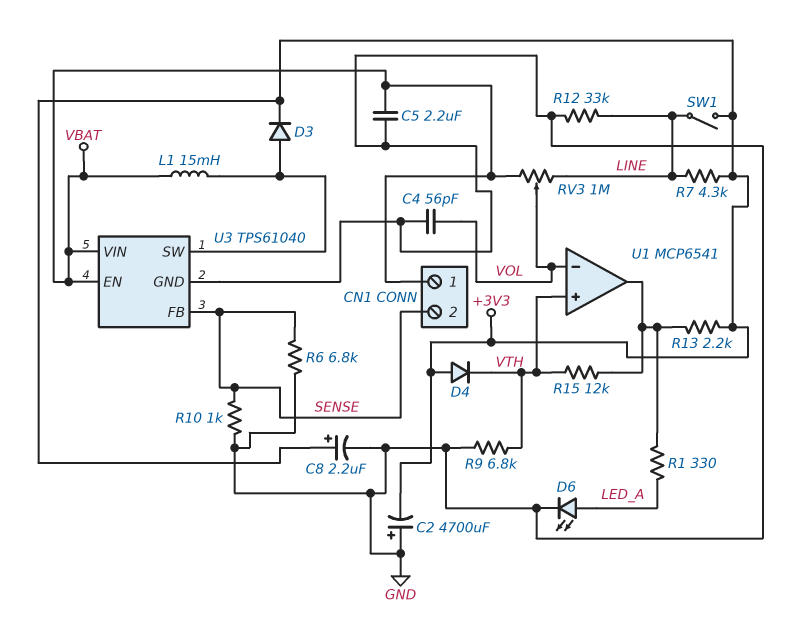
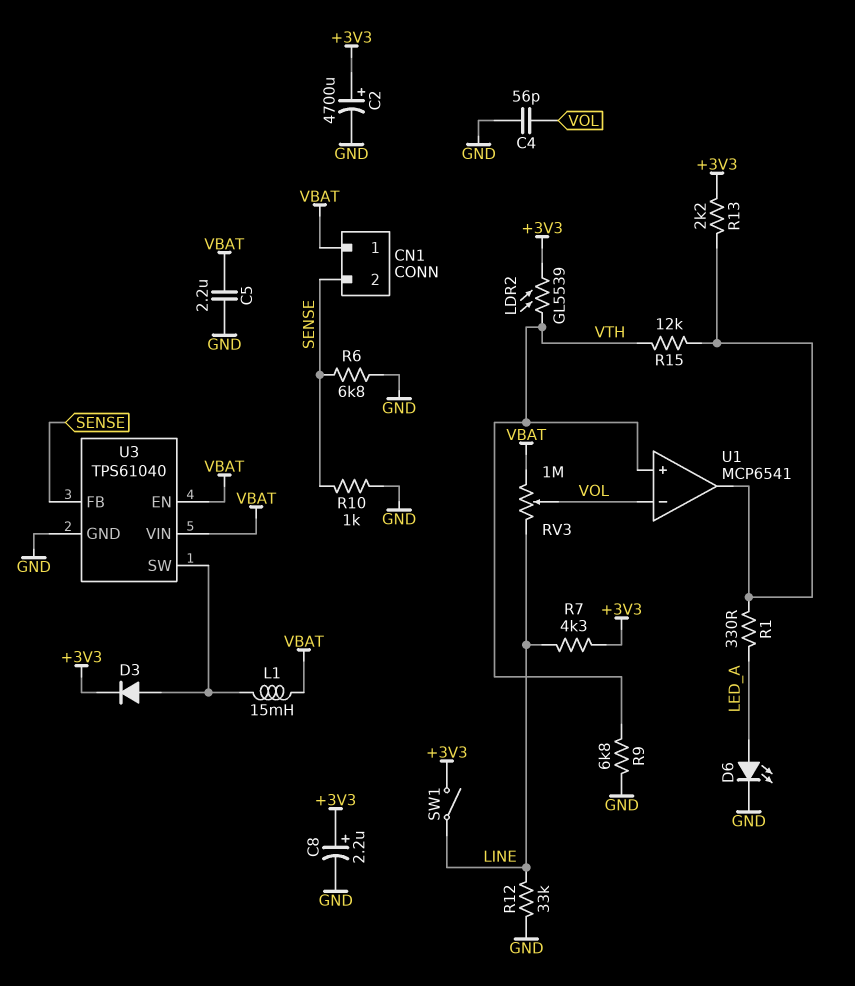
C2: 4700uF (plus GND, minus +3V3) -> 4700uF (plus +3V3, minus GND)
D4: diode (A +3V3, K VTH) -> none
LDR2: none -> GL5539 (+3V3, VTH)

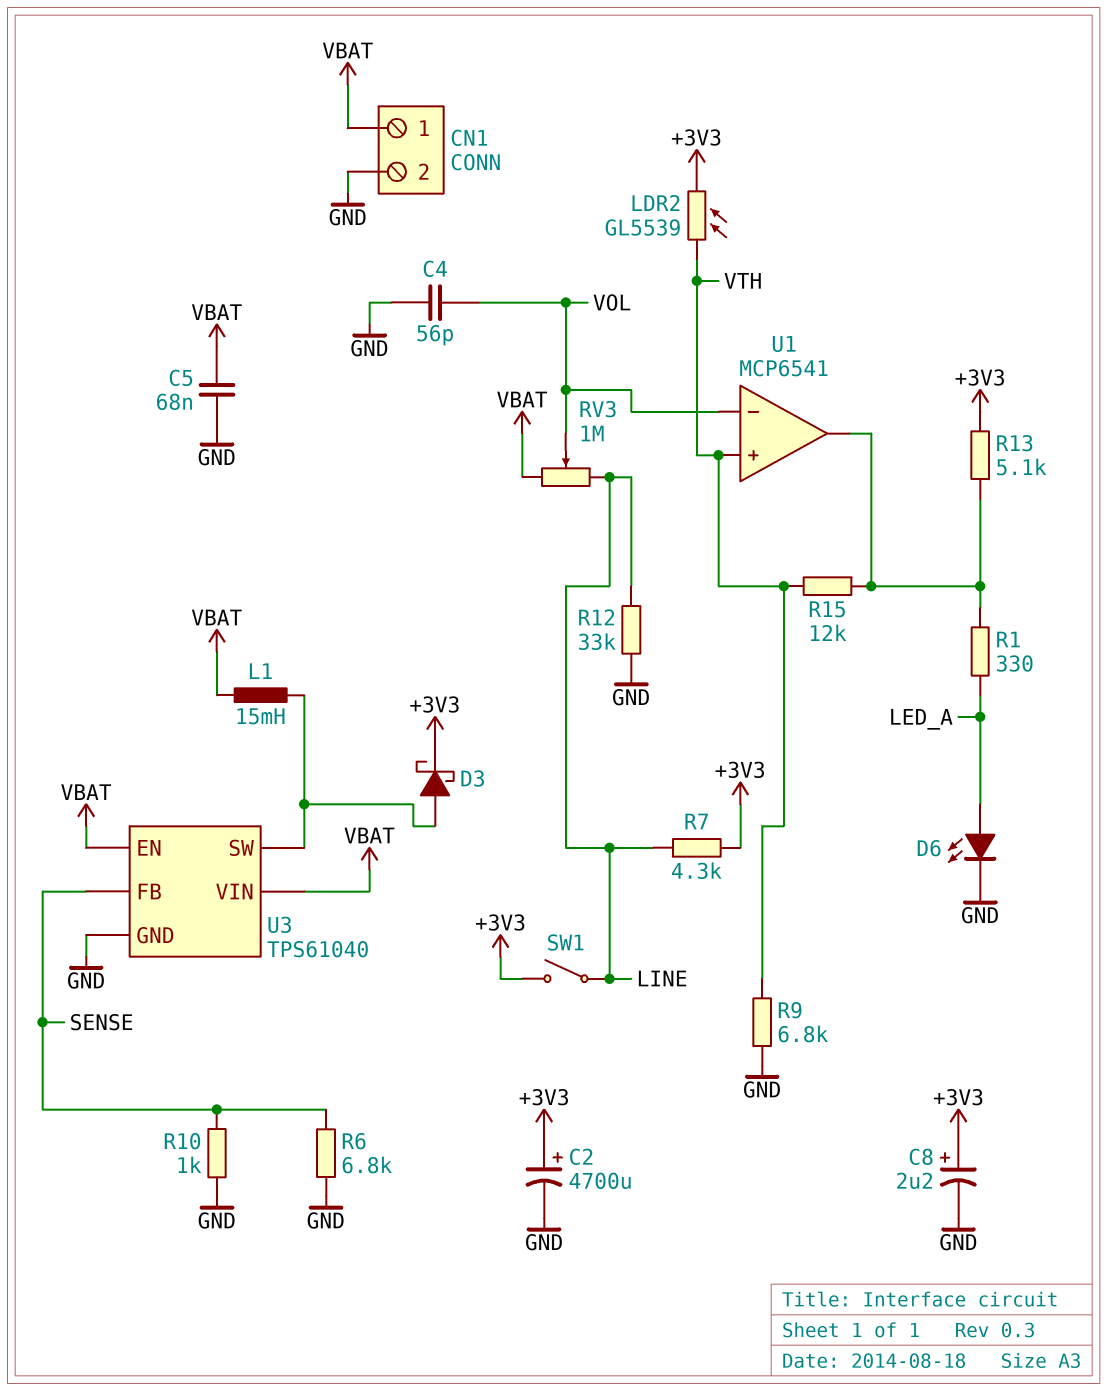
C5: 2.2uF (GND, VBAT) -> 68nF (GND, VBAT)
CN1 pin 2: SENSE -> GND
D3: diode (A U3/SW, K +3V3) -> schottky (A U3/SW, K +3V3)
R13: 2.2k (+3V3, U1/out) -> 5.1k (+3V3, U1/out)

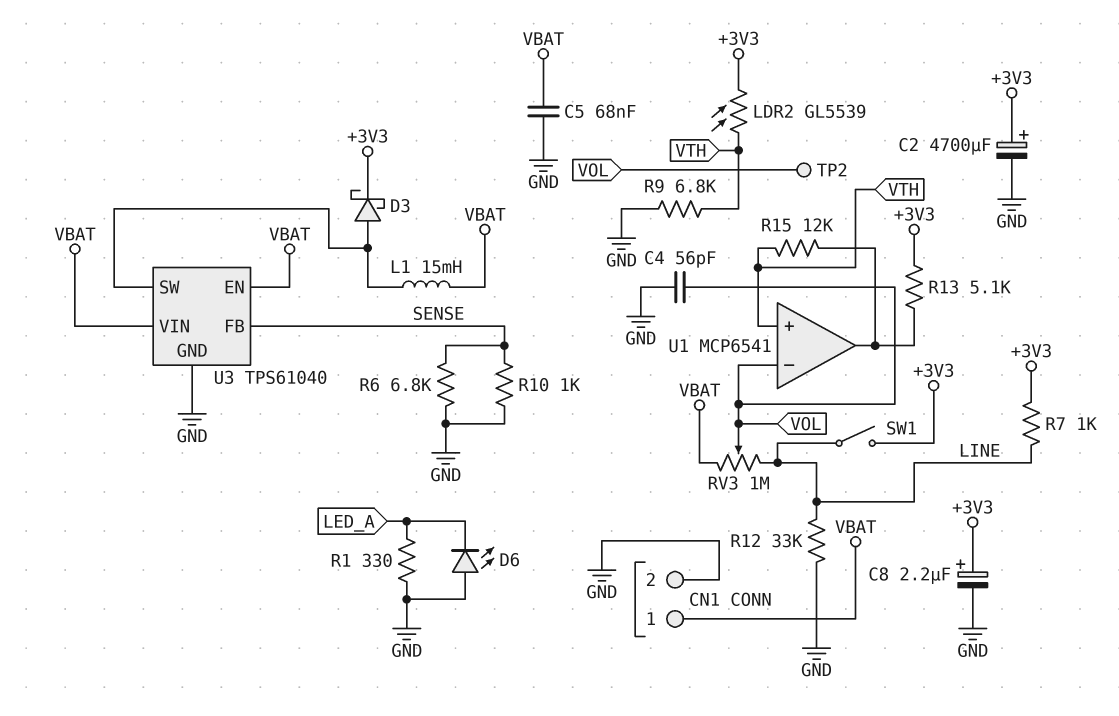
D6: LED (A LED_A, K GND) -> LED (A GND, K LED_A)
R1: 330 (LED_A, U1/out) -> 330 (GND, LED_A)
R7: 4.3k (+3V3, LINE) -> 1k (+3V3, LINE)
TP2: none -> test point (VOL)

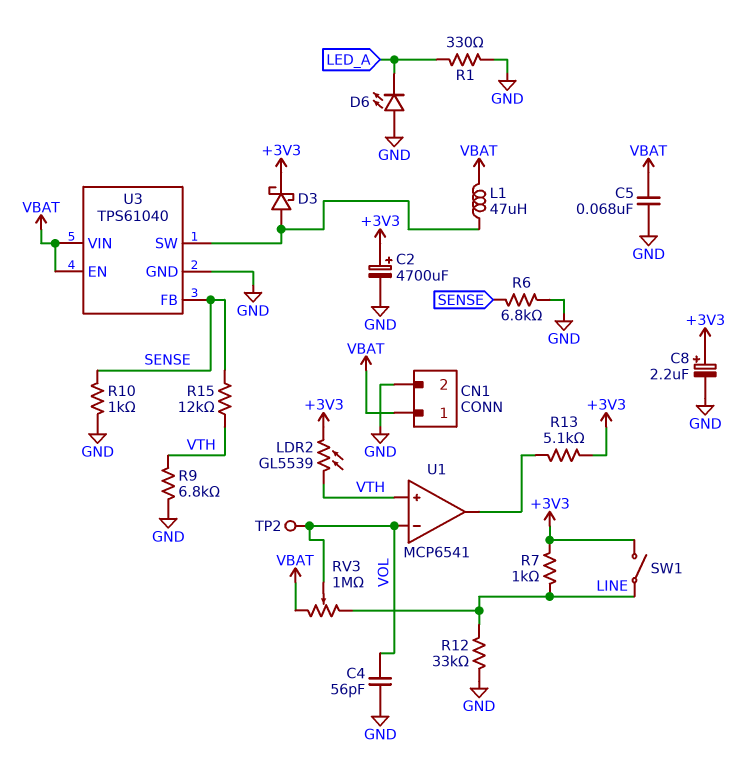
L1: 15mH (U3/SW, VBAT) -> 47uH (U3/SW, VBAT)
R15: 12k (U1/out, VTH) -> 12k (SENSE, VTH)

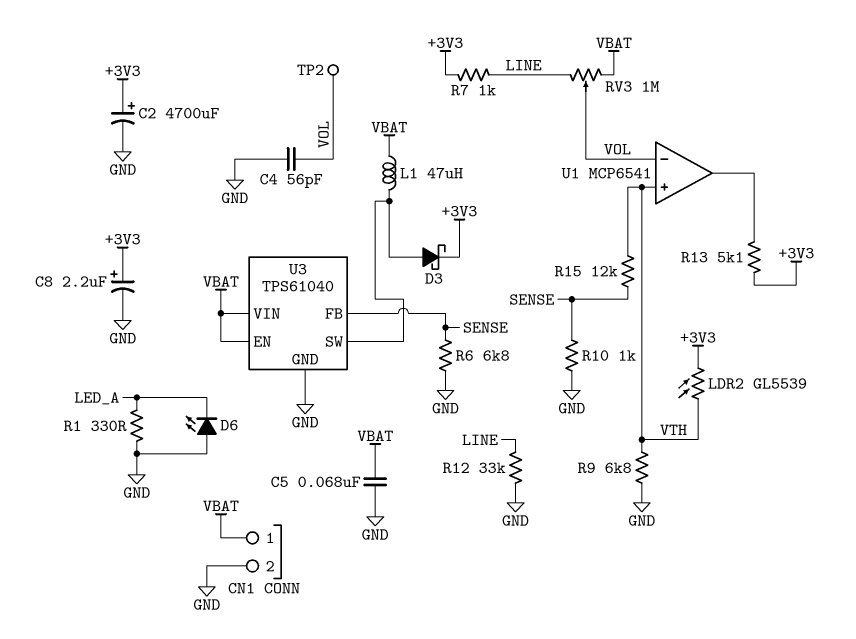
SW1: switch (+3V3, LINE) -> none

